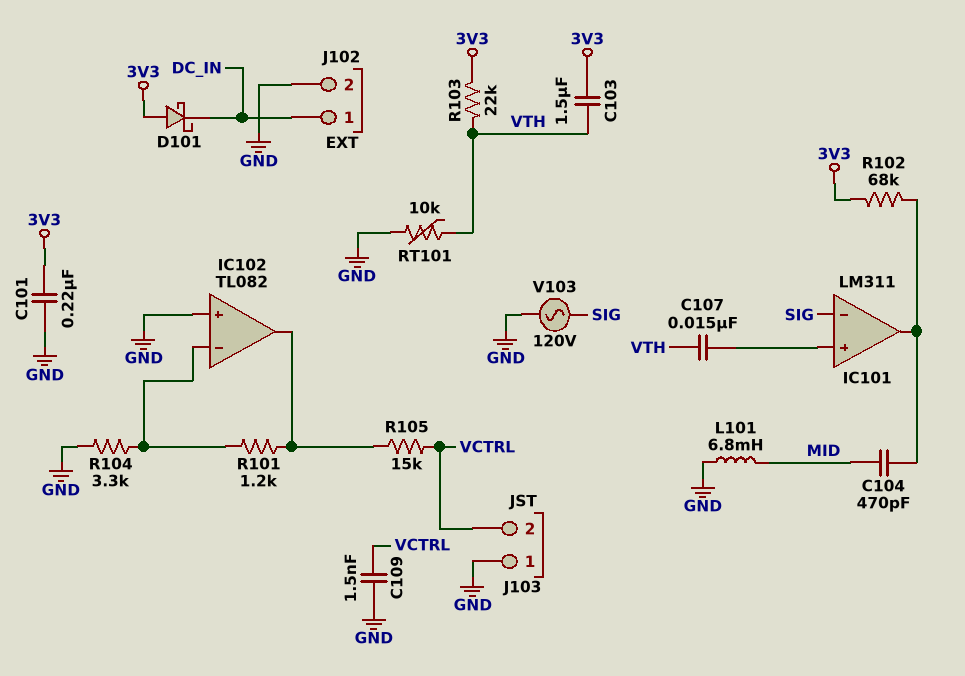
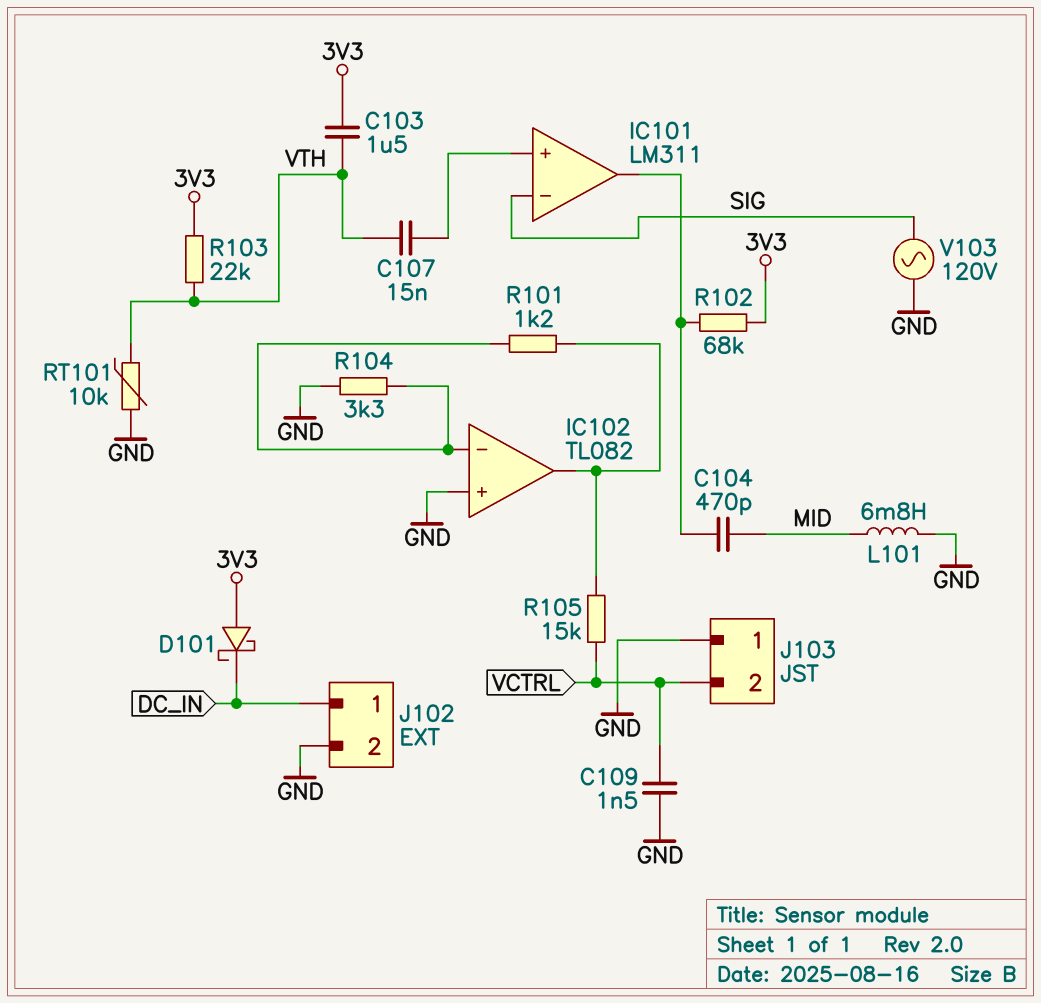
C101: 220nF (3V3, GND) -> none

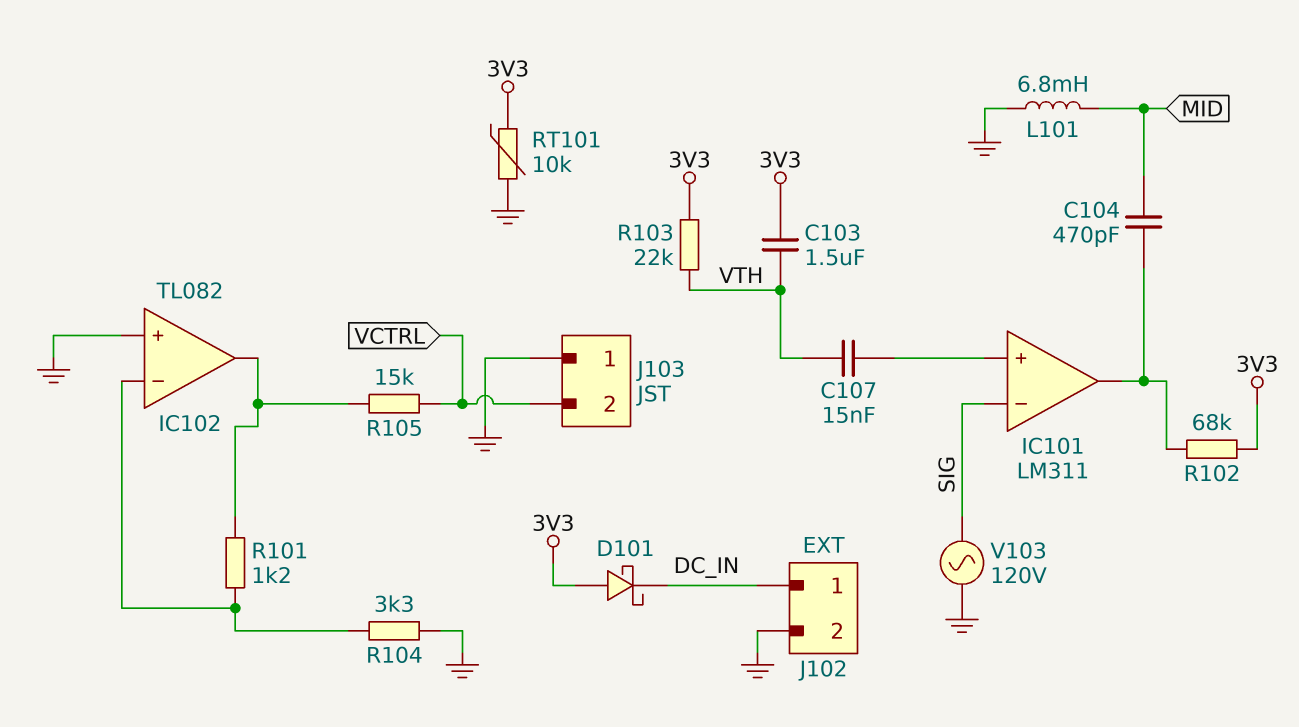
C109: 1.5nF (GND, VCTRL) -> none
RT101: 10k (GND, VTH) -> 10k (3V3, GND)

